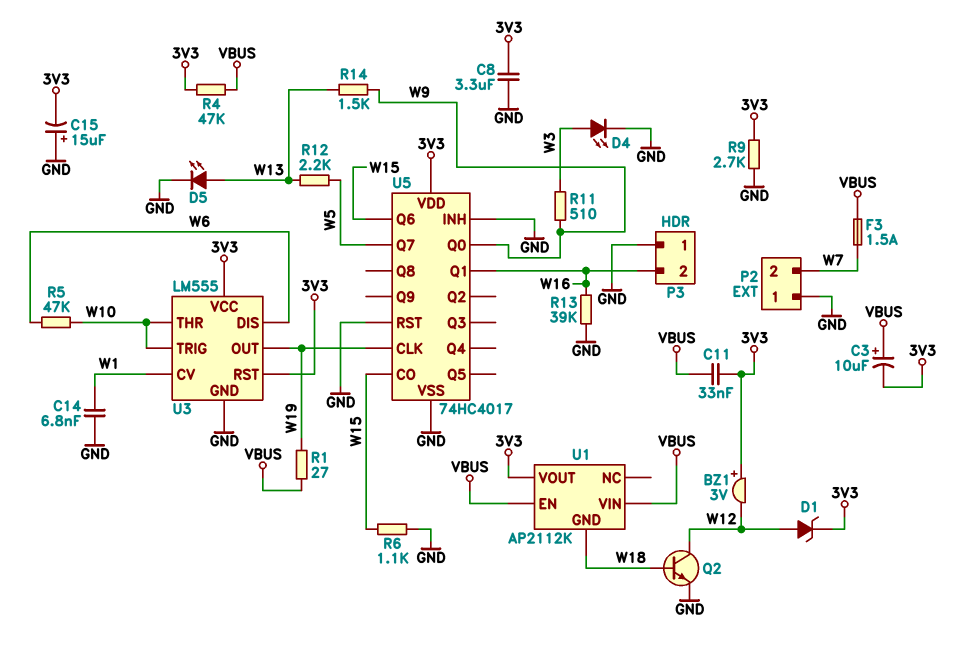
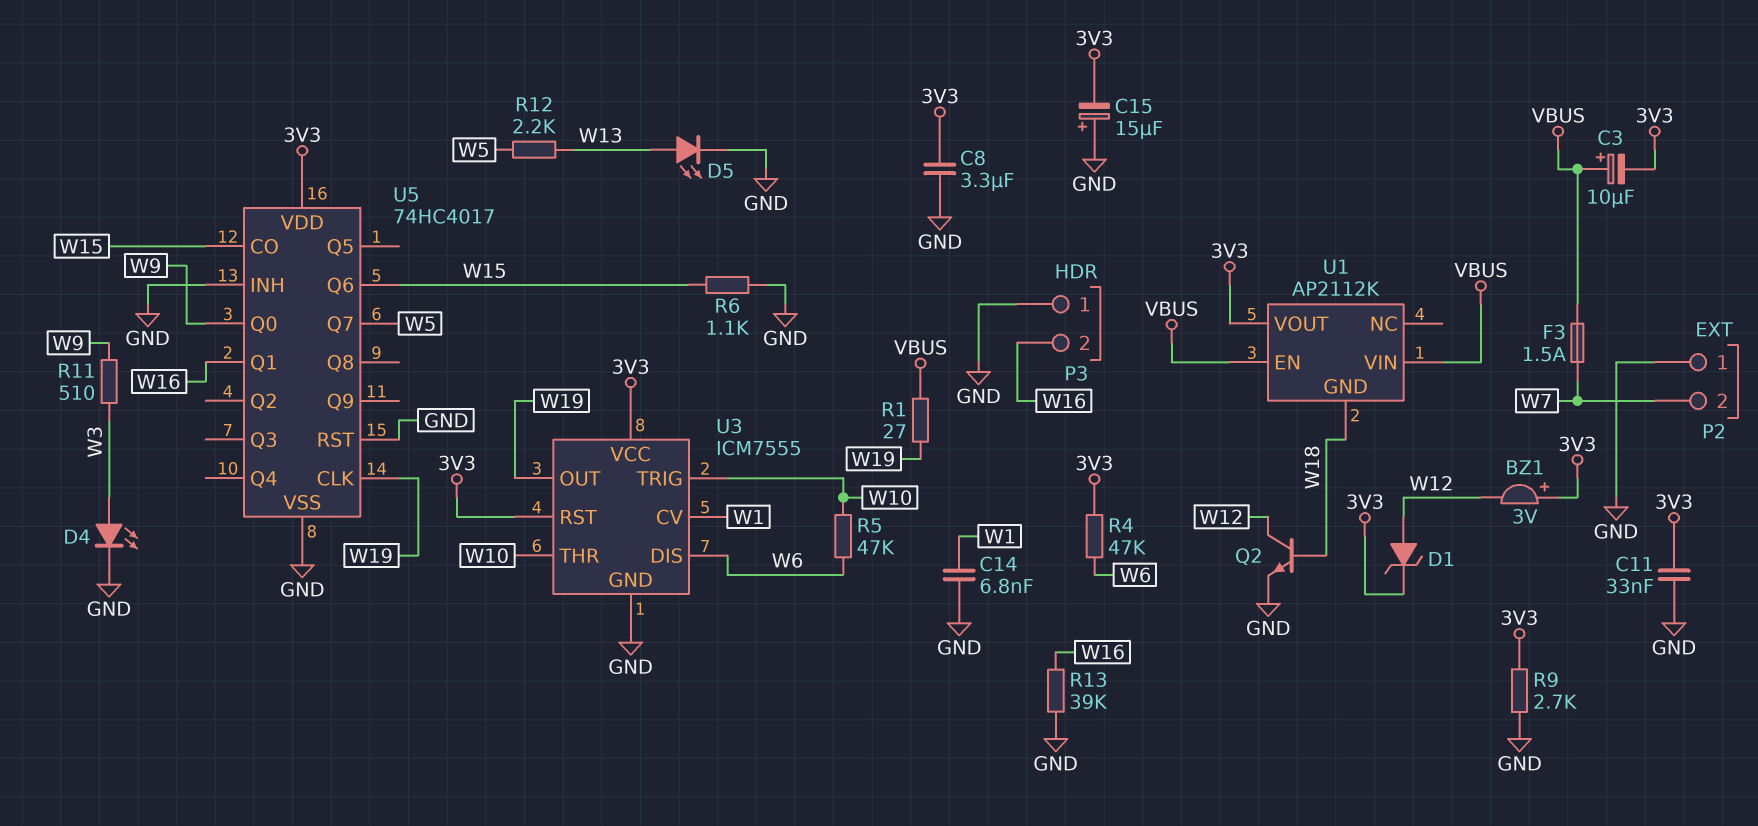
C11: 33nF (3V3, VBUS) -> 33nF (3V3, GND)
R4: 47k (3V3, VBUS) -> 47k (3V3, W6)
R14: 1.5k (W9, W13) -> none
U3: LM555 -> ICM7555

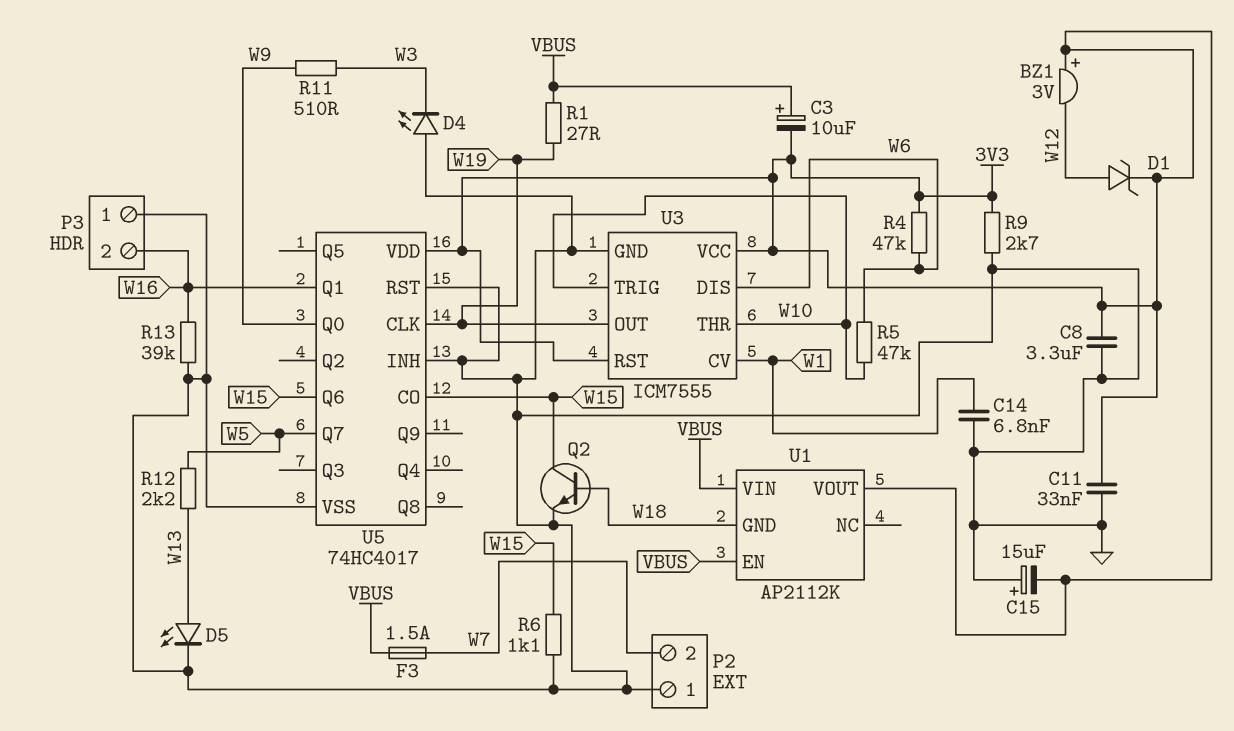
D4: LED (A W3, K GND) -> LED (A GND, K W3)
Q2: NPN (B W18, C W12, E GND) -> NPN (B W18, C W15, E GND)

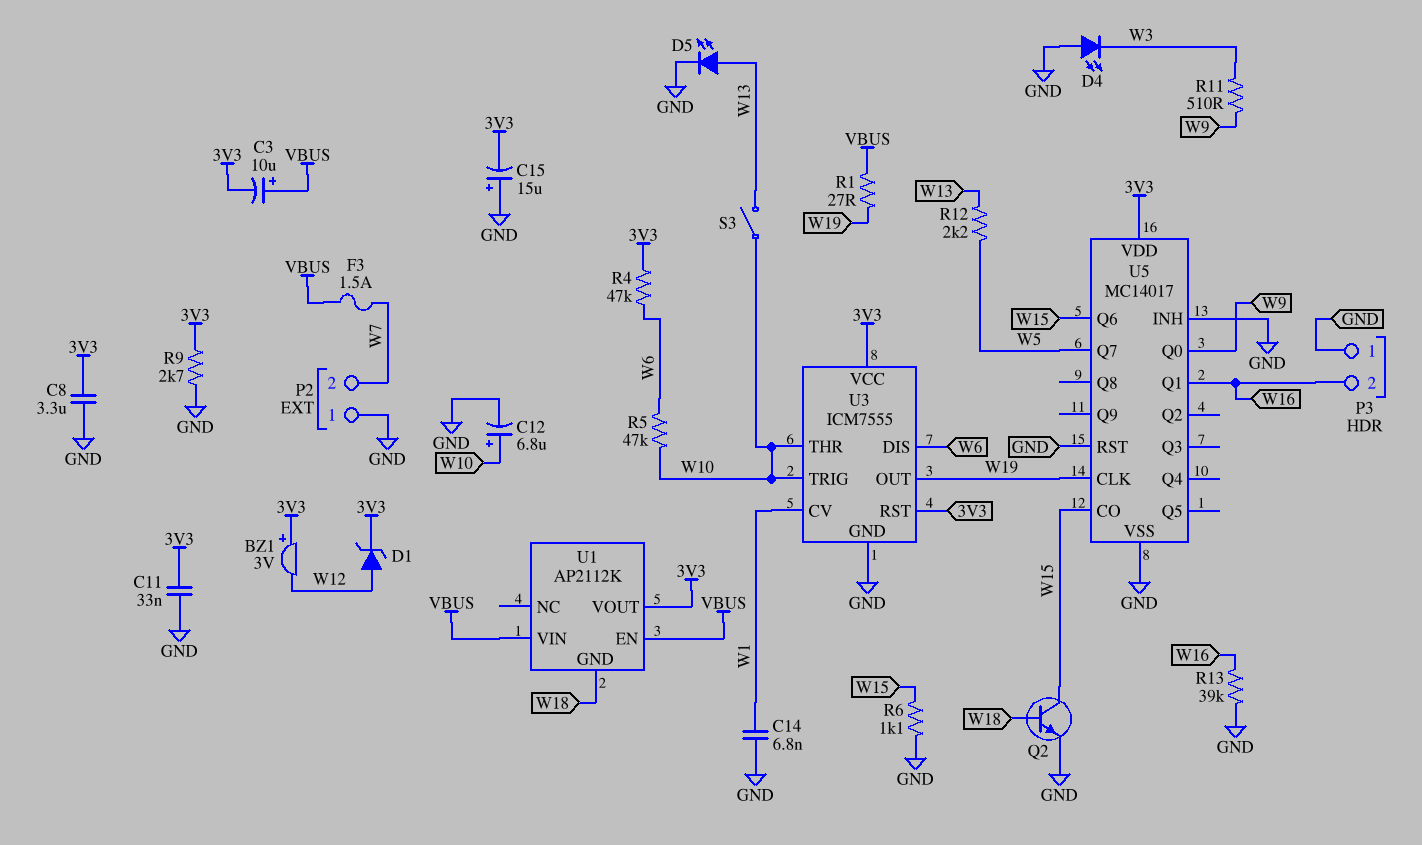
C12: none -> 6.8uF (plus W10, minus GND)
S3: none -> switch (W10, W13)
U5: 74HC4017 -> MC14017

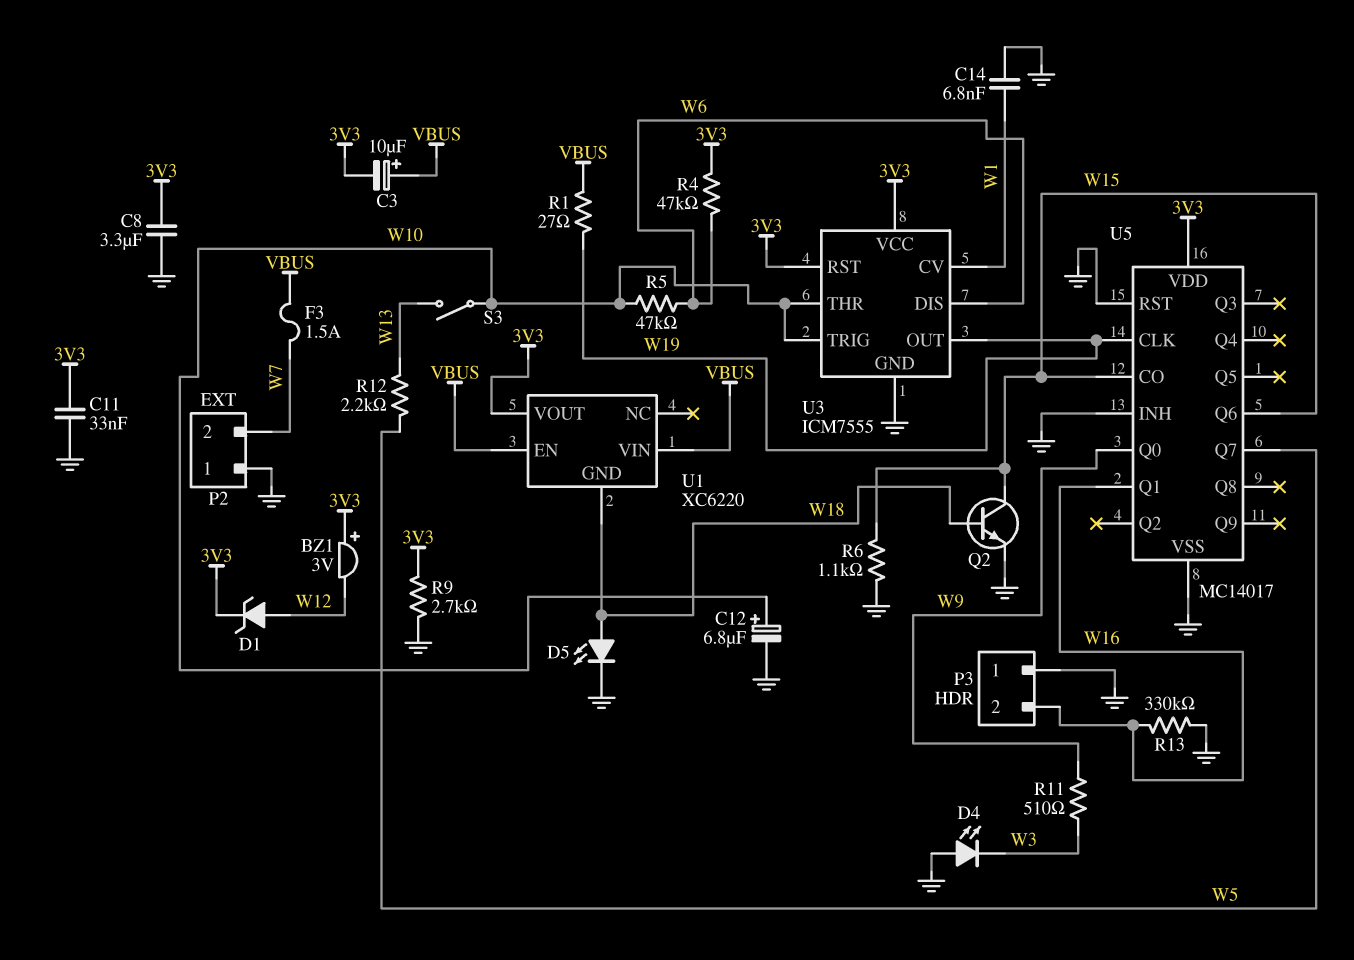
C15: 15uF (plus GND, minus 3V3) -> none
D5: LED (A W13, K GND) -> LED (A W18, K GND)
R13: 39k (GND, W16) -> 330k (GND, W16)
U1: AP2112K -> XC6220

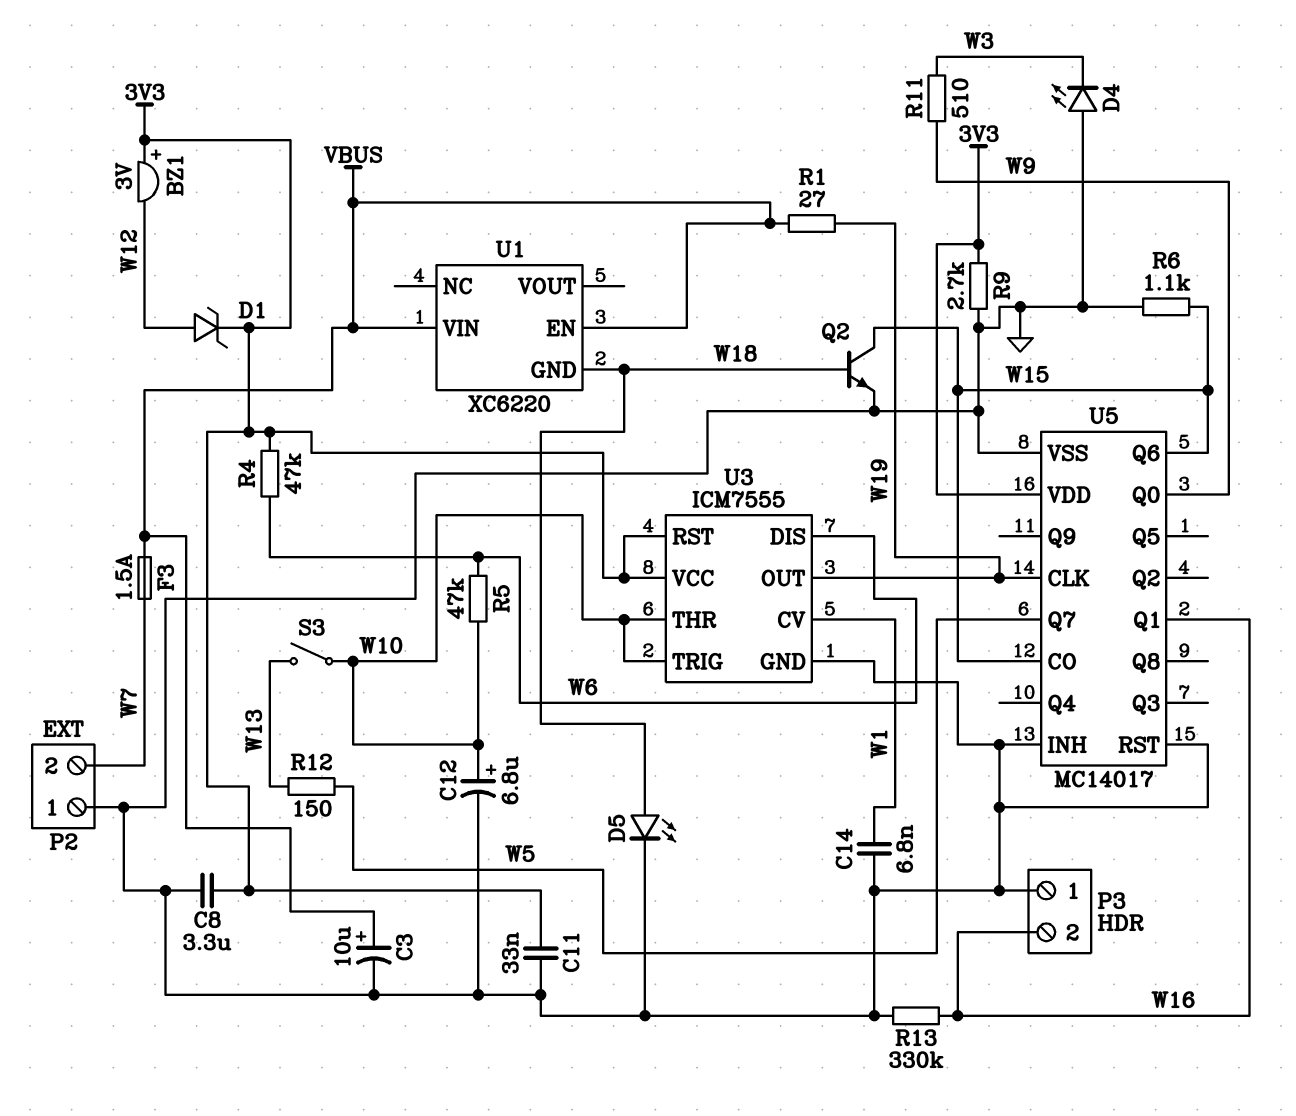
C3: 10uF (plus VBUS, minus 3V3) -> 10uF (plus VBUS, minus GND)
R12: 2.2k (W5, W13) -> 150 (W5, W13)
U1 pin VOUT: 3V3 -> none

